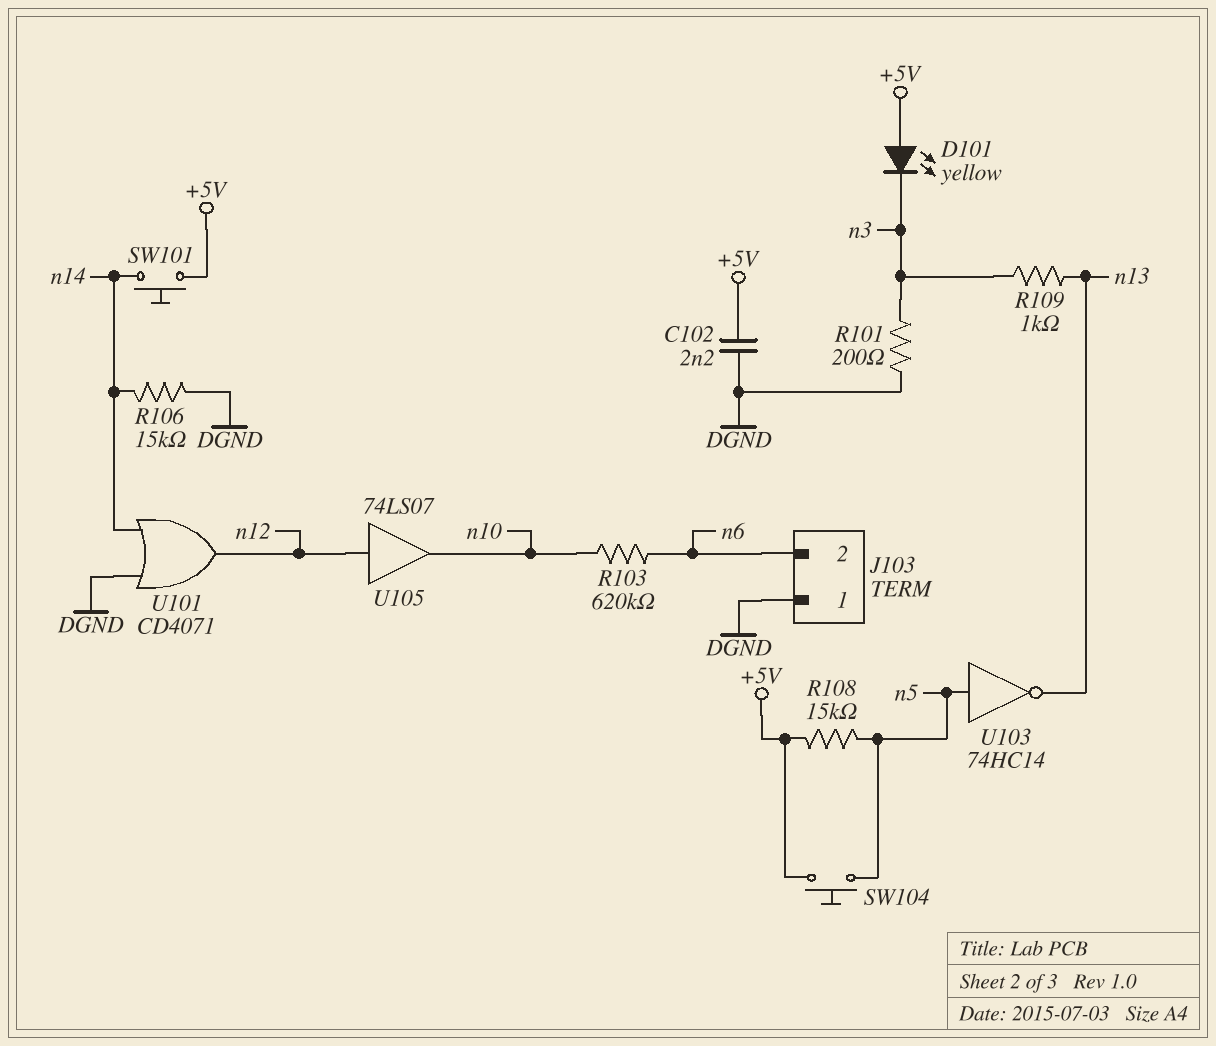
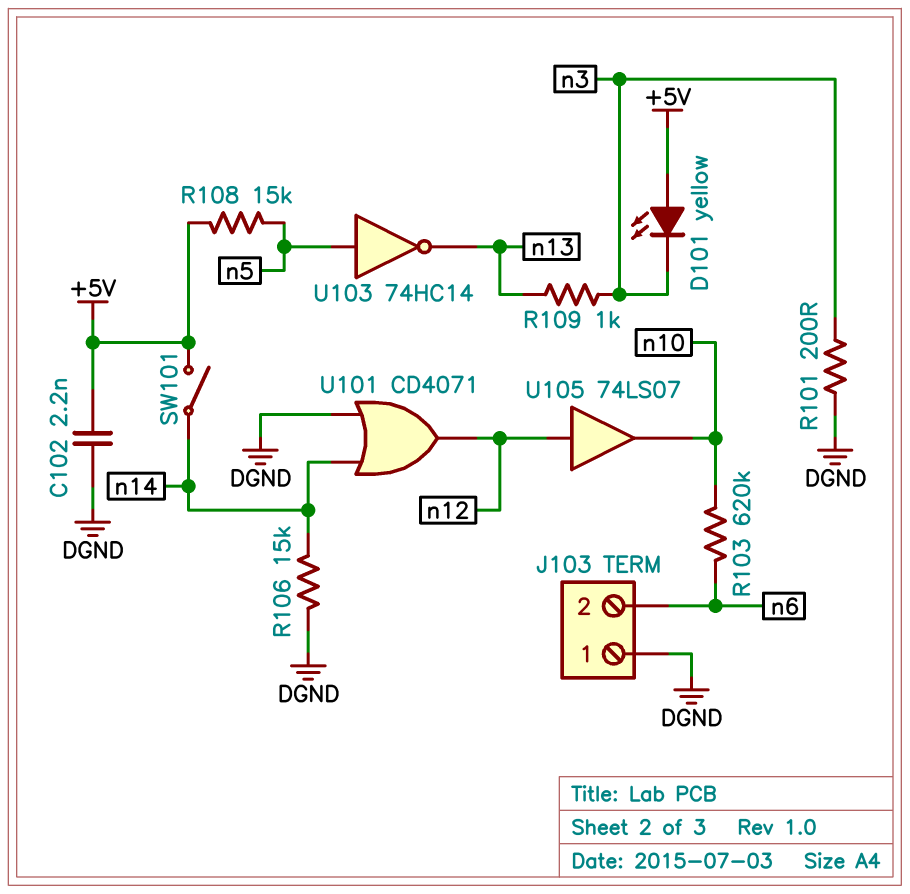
SW101: button (+5V, n14) -> switch (+5V, n14)
SW104: button (+5V, n5) -> none

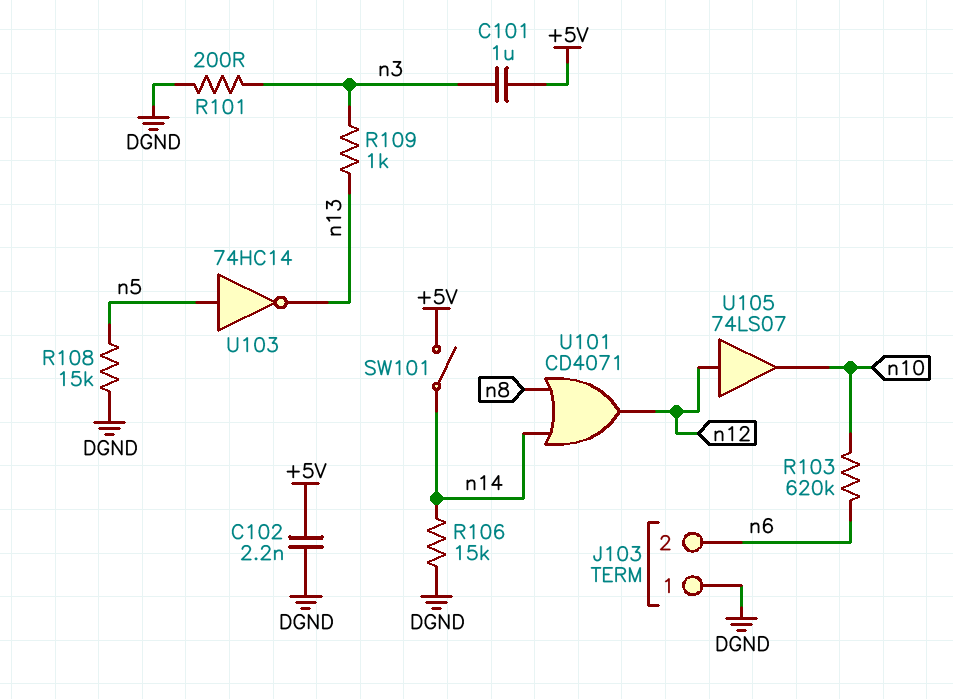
C101: none -> 1uF (+5V, n3)
D101: LED yellow (A +5V, K n3) -> none
R108: 15k (+5V, n5) -> 15k (DGND, n5)
U101: OR CD4071 (in DGND, in n14, out n12) -> OR CD4071 (in n8, in n14, out n12)

